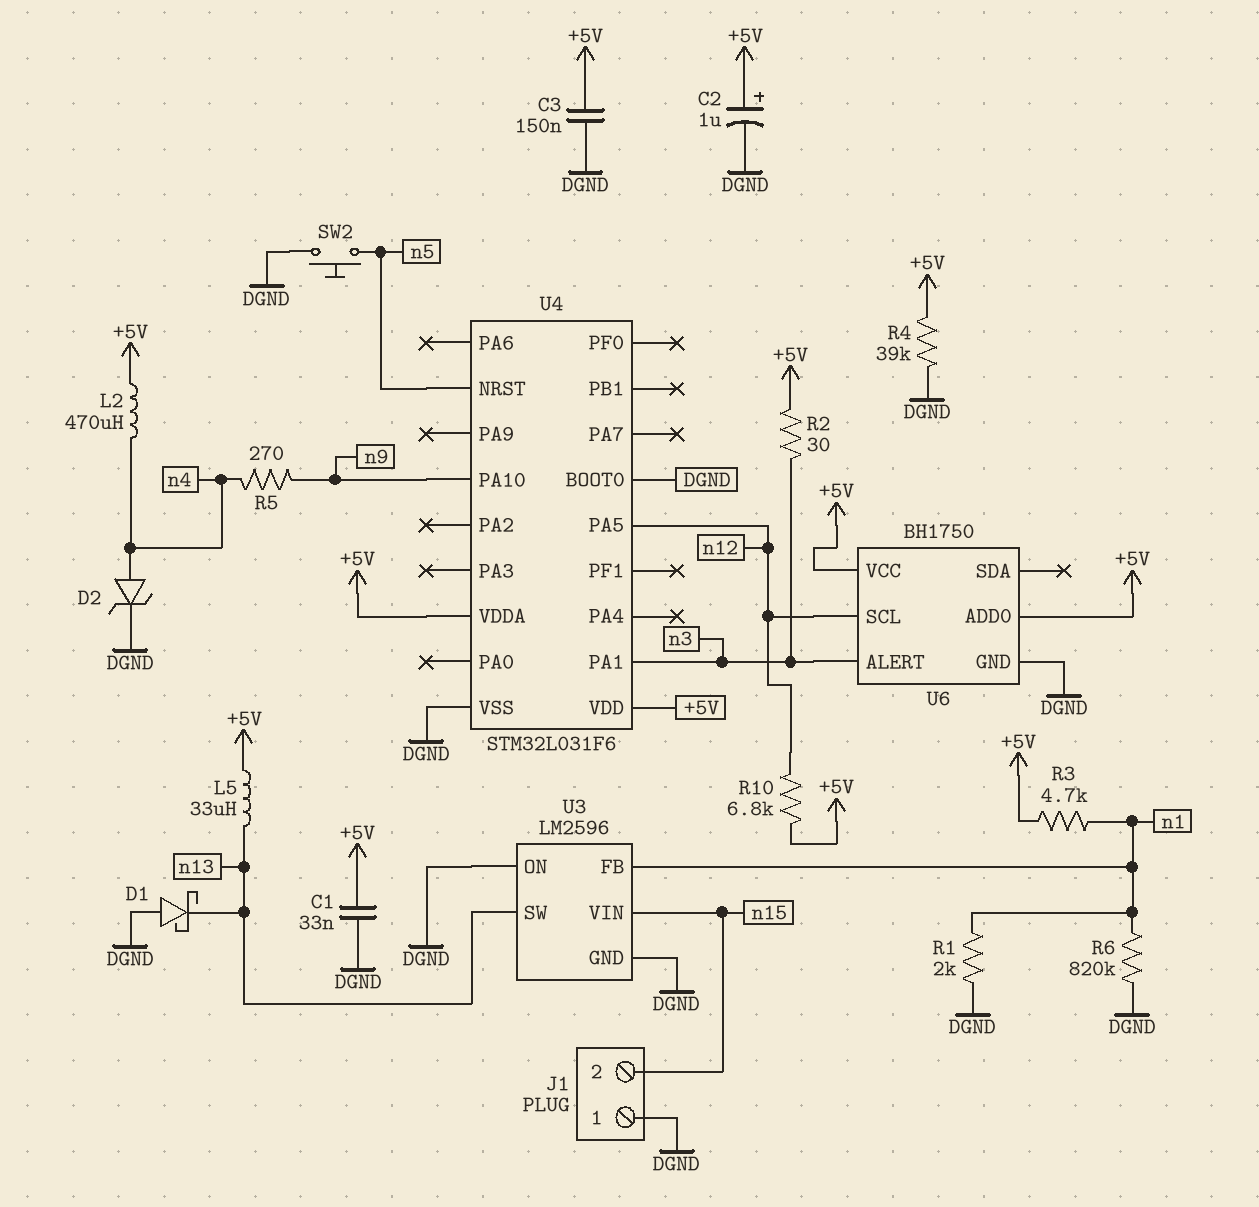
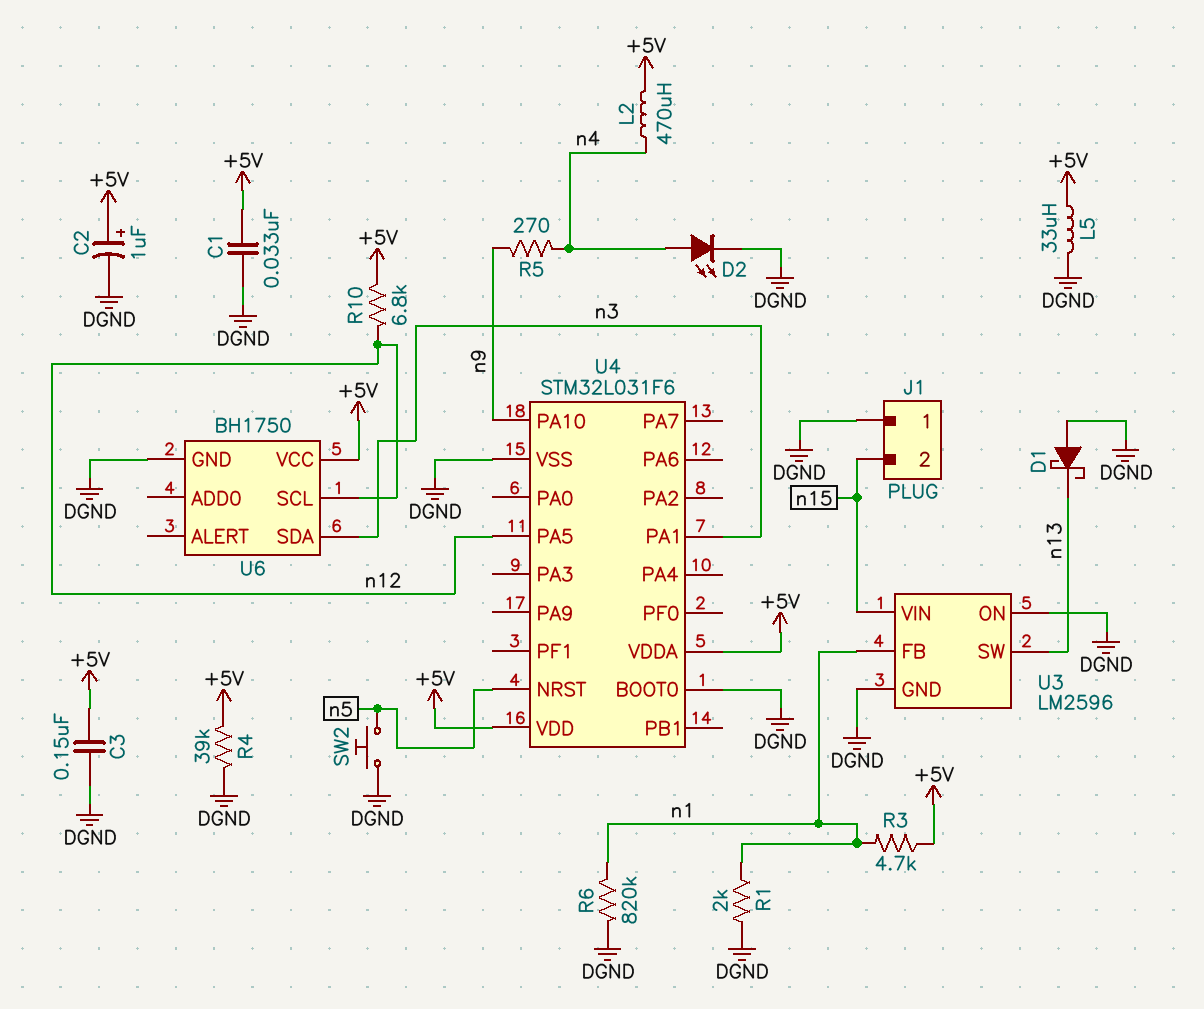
D2: zener (A n4, K DGND) -> LED (A n4, K DGND)
L5: 33uH (+5V, n13) -> 33uH (+5V, DGND)
R2: 30 (+5V, n3) -> none
U6 pin ADD0: +5V -> none
U6 pin ALERT: n3 -> none
U6 pin SDA: none -> n3

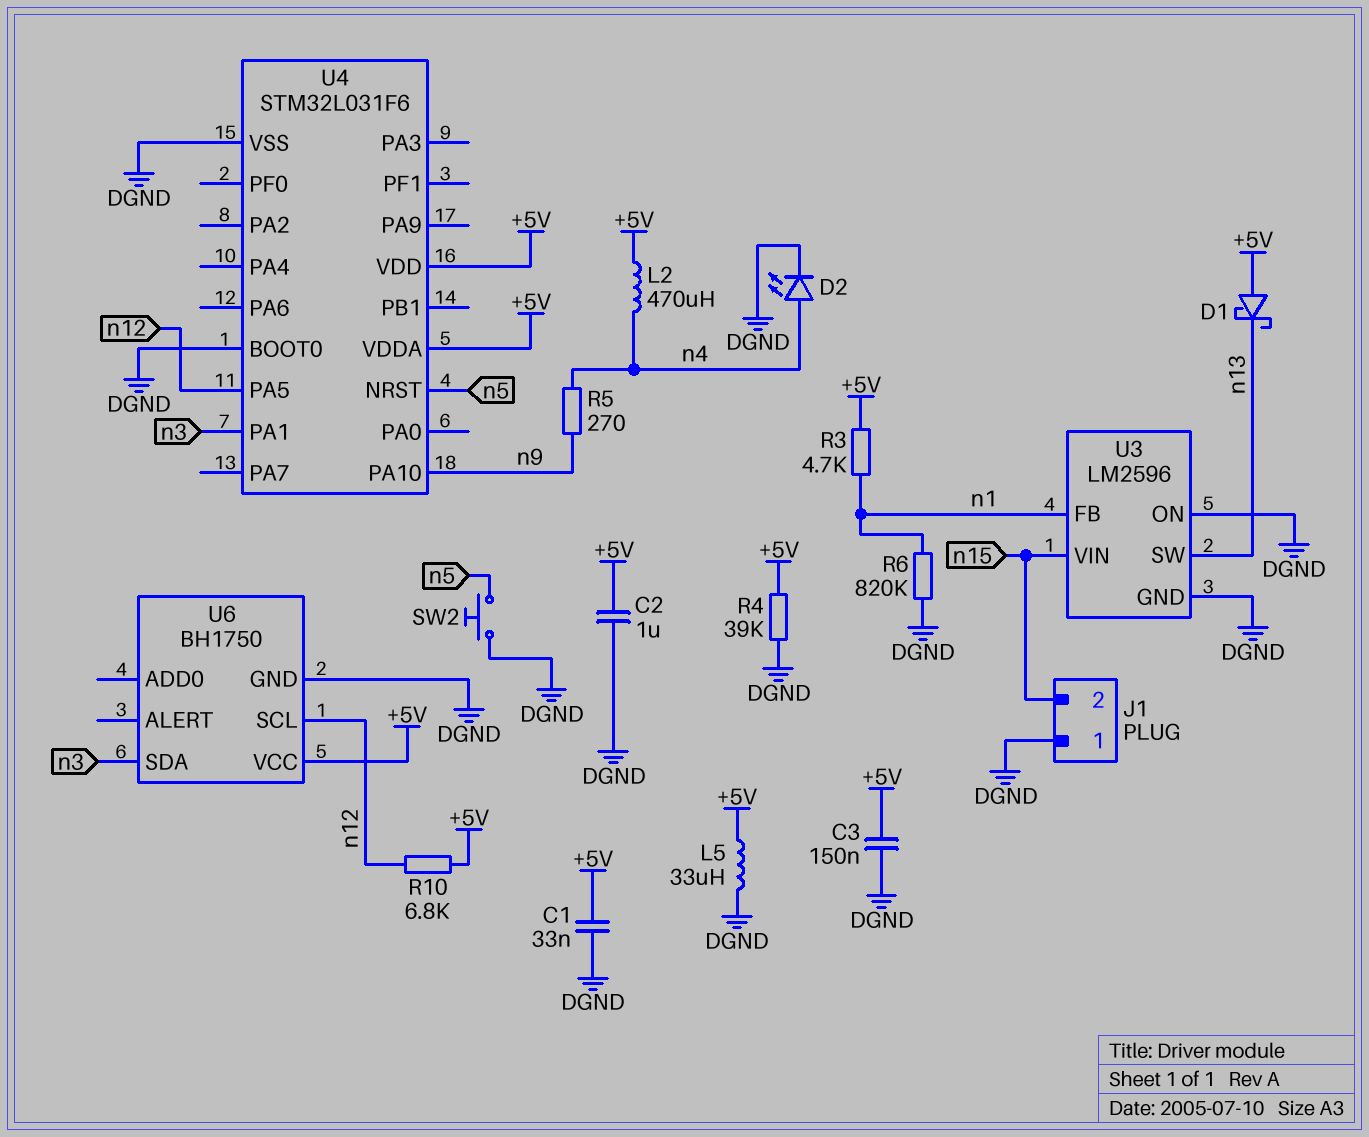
C2: 1uF (plus +5V, minus DGND) -> 1uF (+5V, DGND)
D1: schottky (A DGND, K n13) -> schottky (A +5V, K n13)
R1: 2k (DGND, n1) -> none

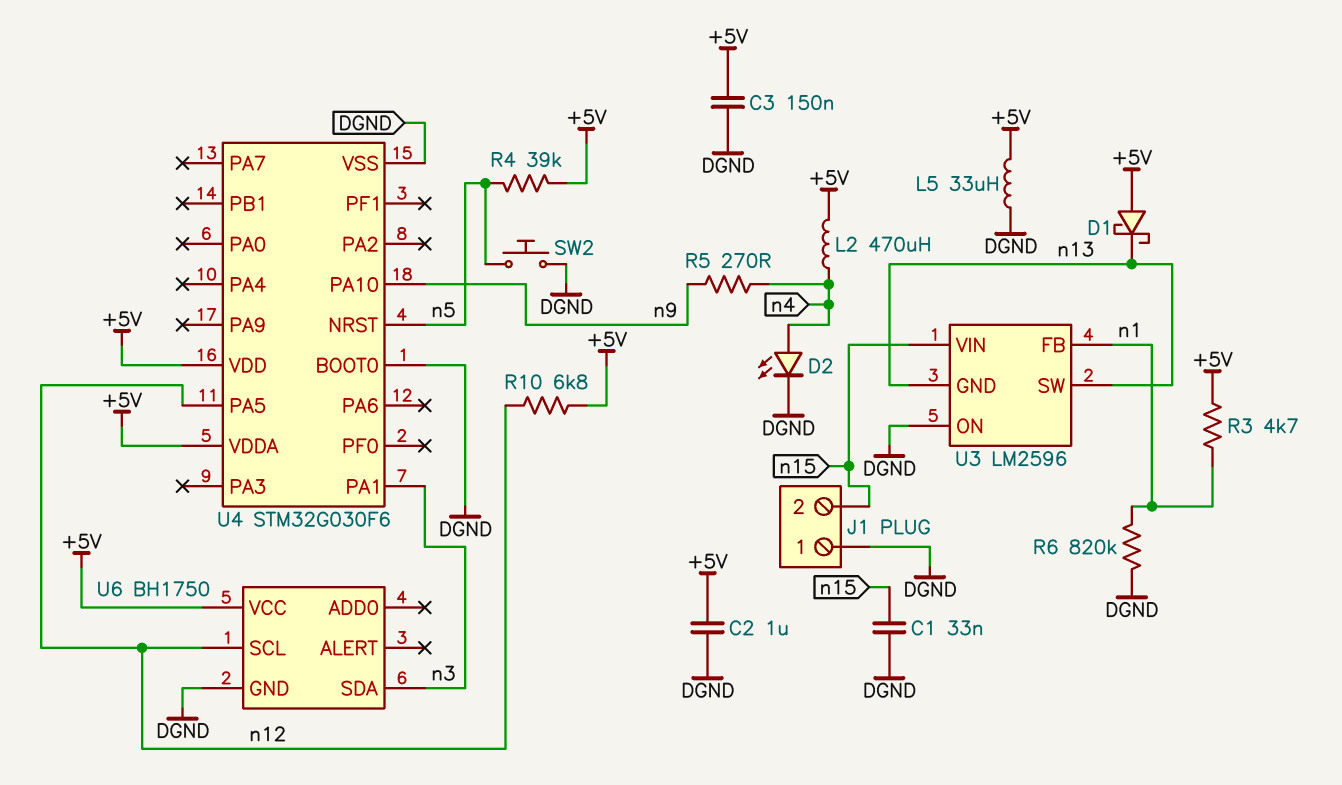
C1: 33nF (+5V, DGND) -> 33nF (DGND, n15)
R4: 39k (+5V, DGND) -> 39k (+5V, n5)
U3 pin GND: DGND -> n13
U4: STM32L031F6 -> STM32G030F6

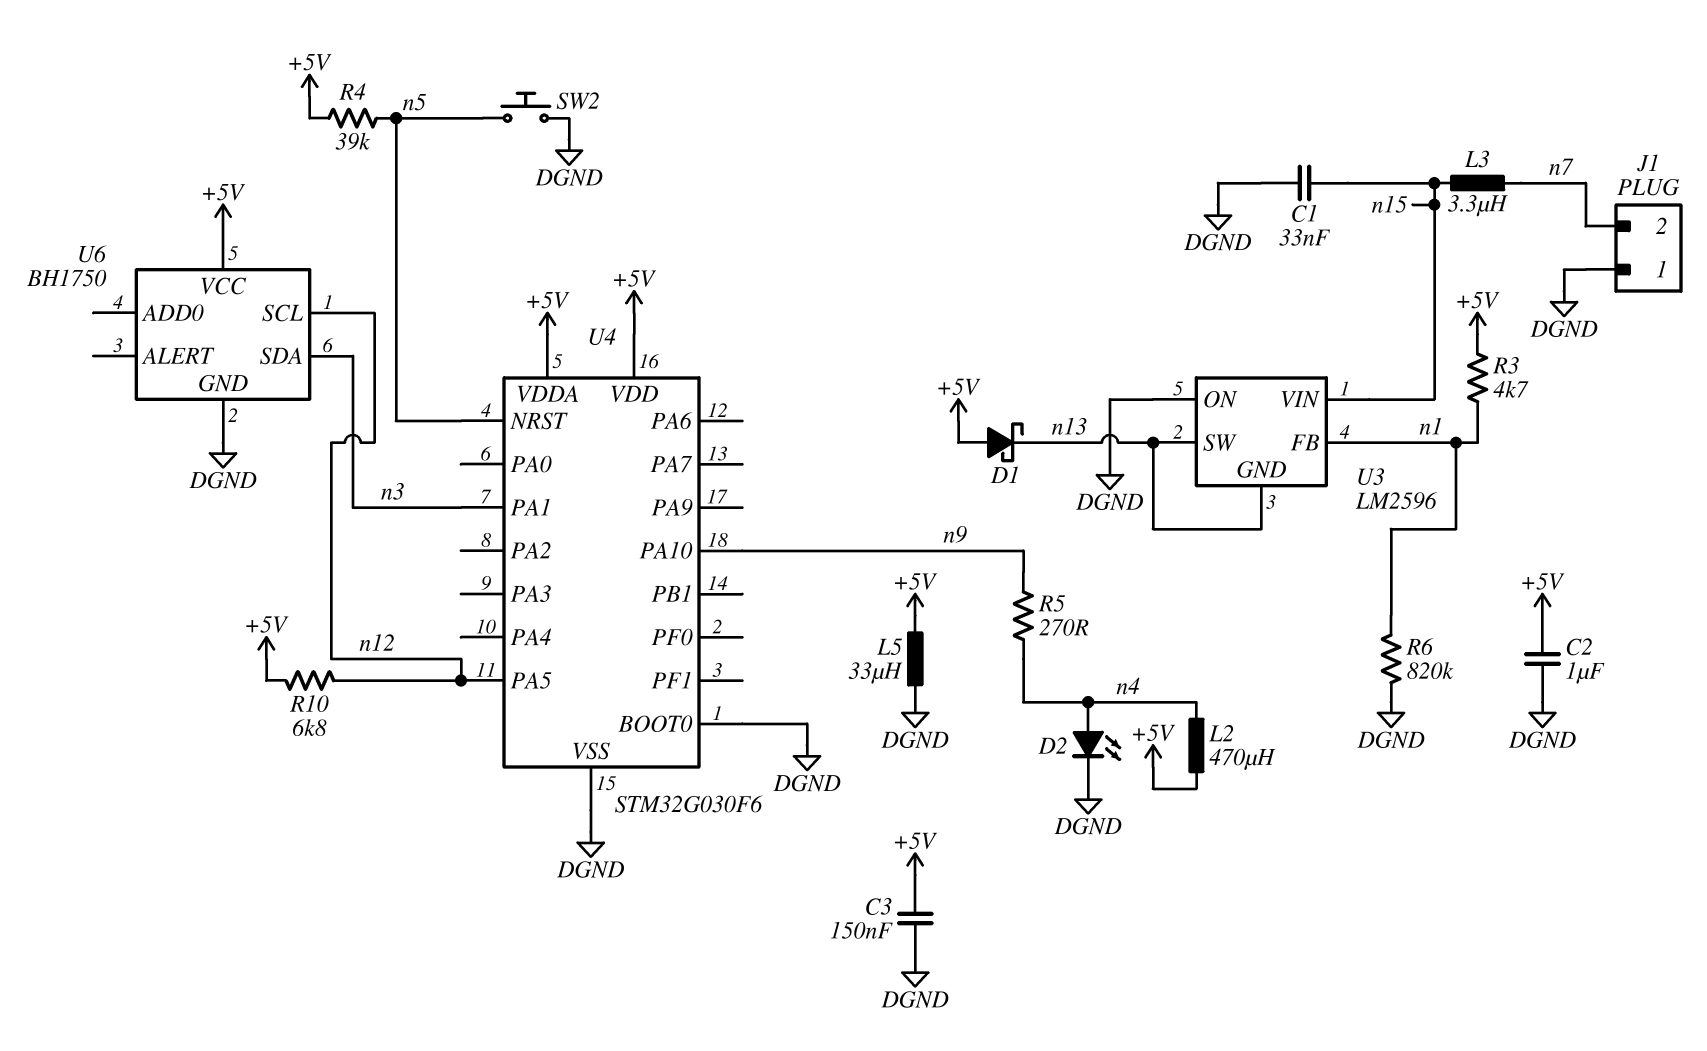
J1 pin 2: n15 -> n7
L3: none -> 3.3uH (n7, n15)

